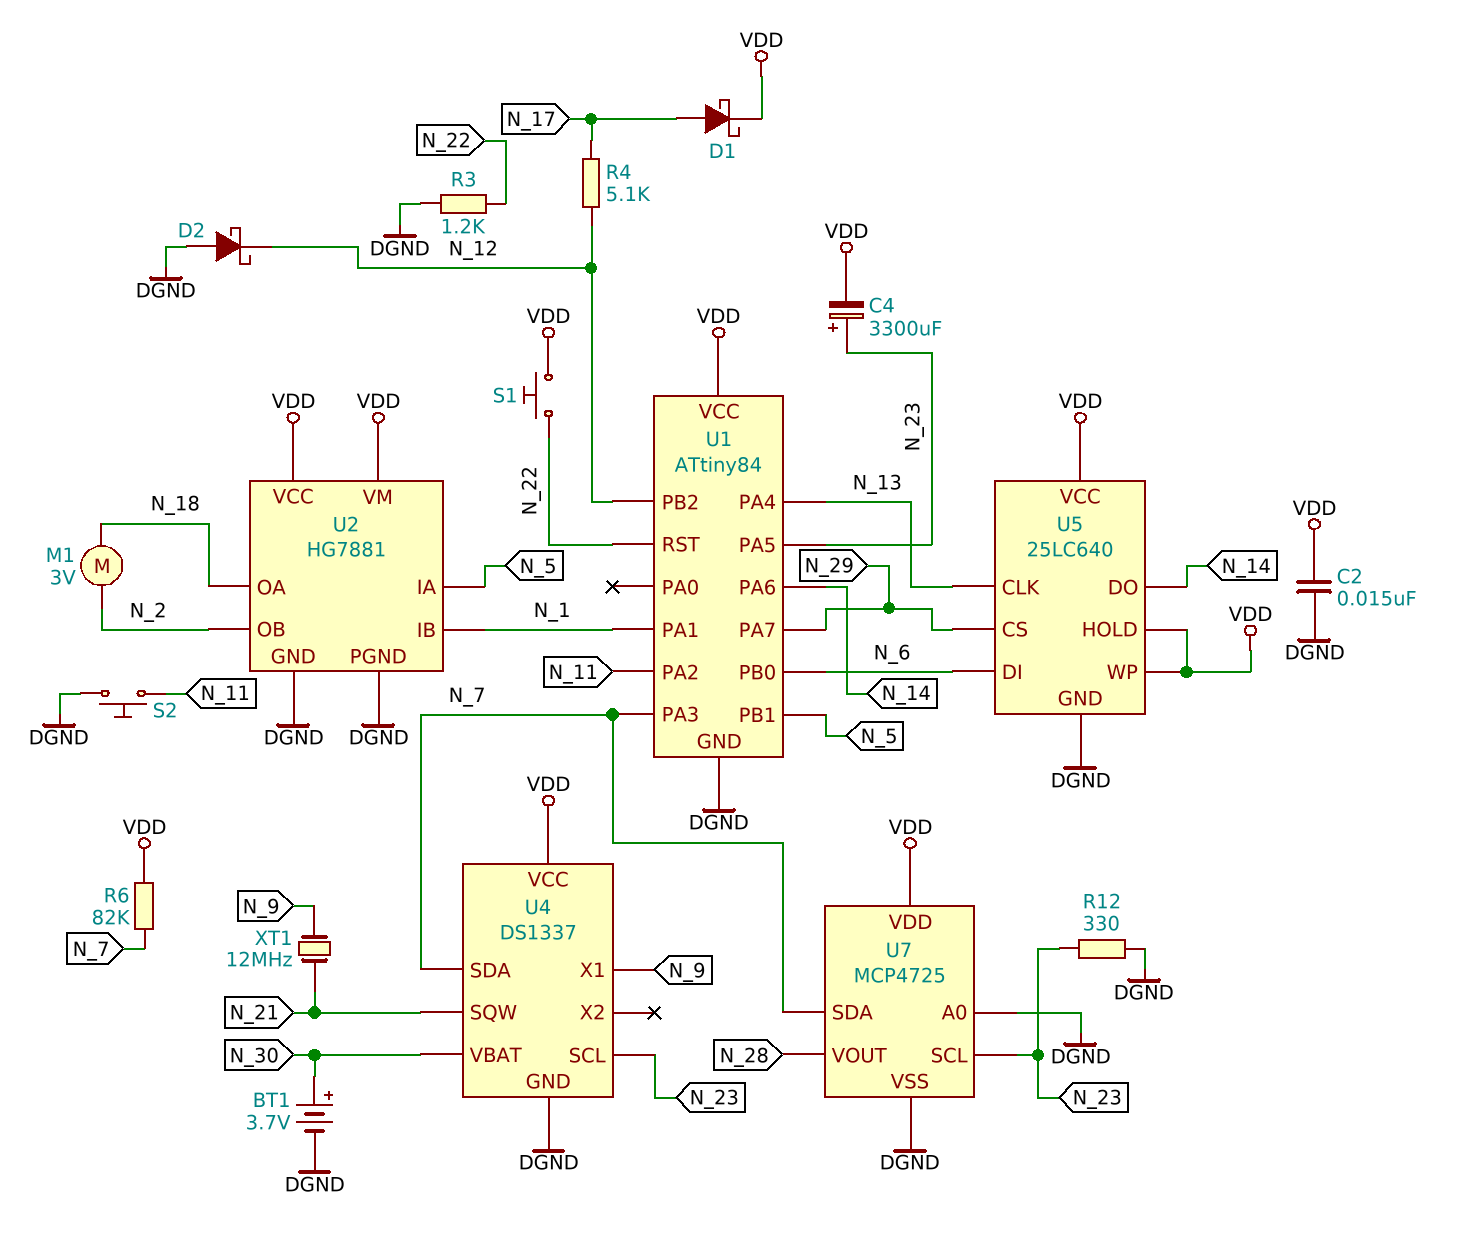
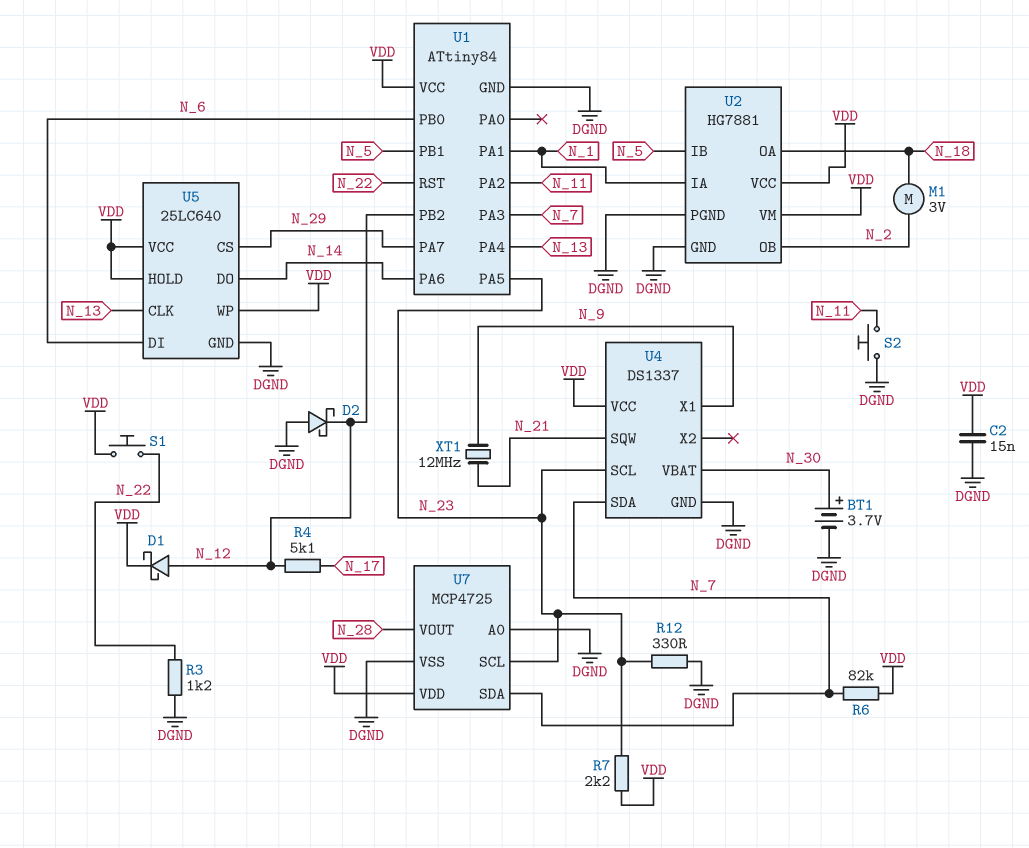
C4: 3300uF (plus N_23, minus VDD) -> none
D1: schottky (A N_17, K VDD) -> schottky (A N_12, K VDD)
R7: none -> 2.2k (N_23, VDD)
U2 pin IA: N_5 -> N_1
U2 pin IB: N_1 -> N_5

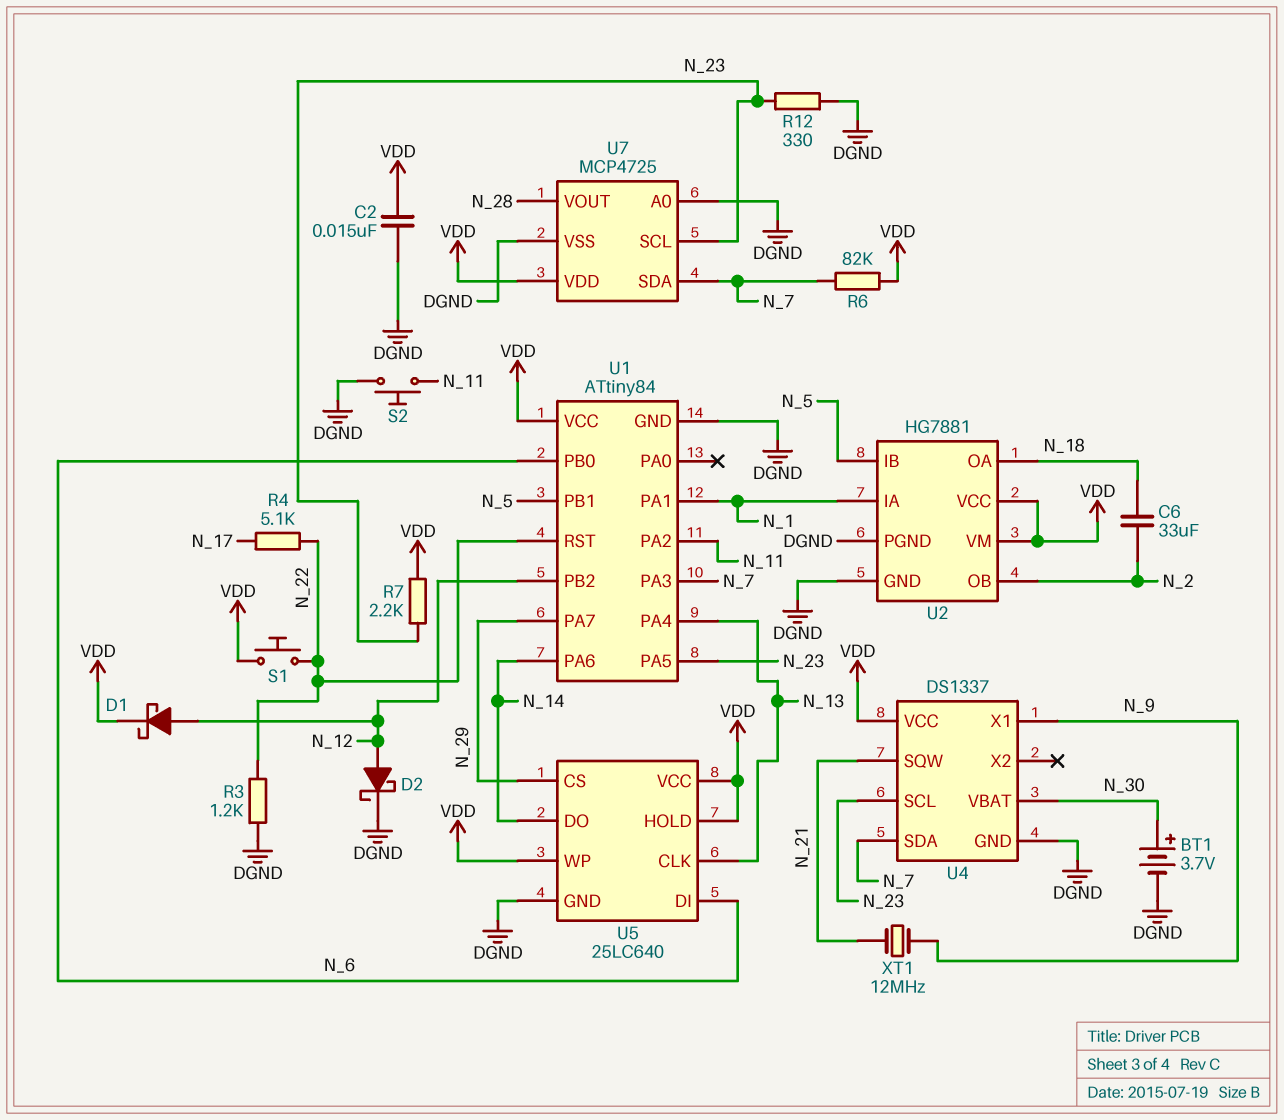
C6: none -> 33uF (N_2, N_18)
D2: schottky (A DGND, K N_12) -> schottky (A N_12, K DGND)
M1: motor 3V (N_2, N_18) -> none
R4: 5.1k (N_12, N_17) -> 5.1k (N_17, N_22)

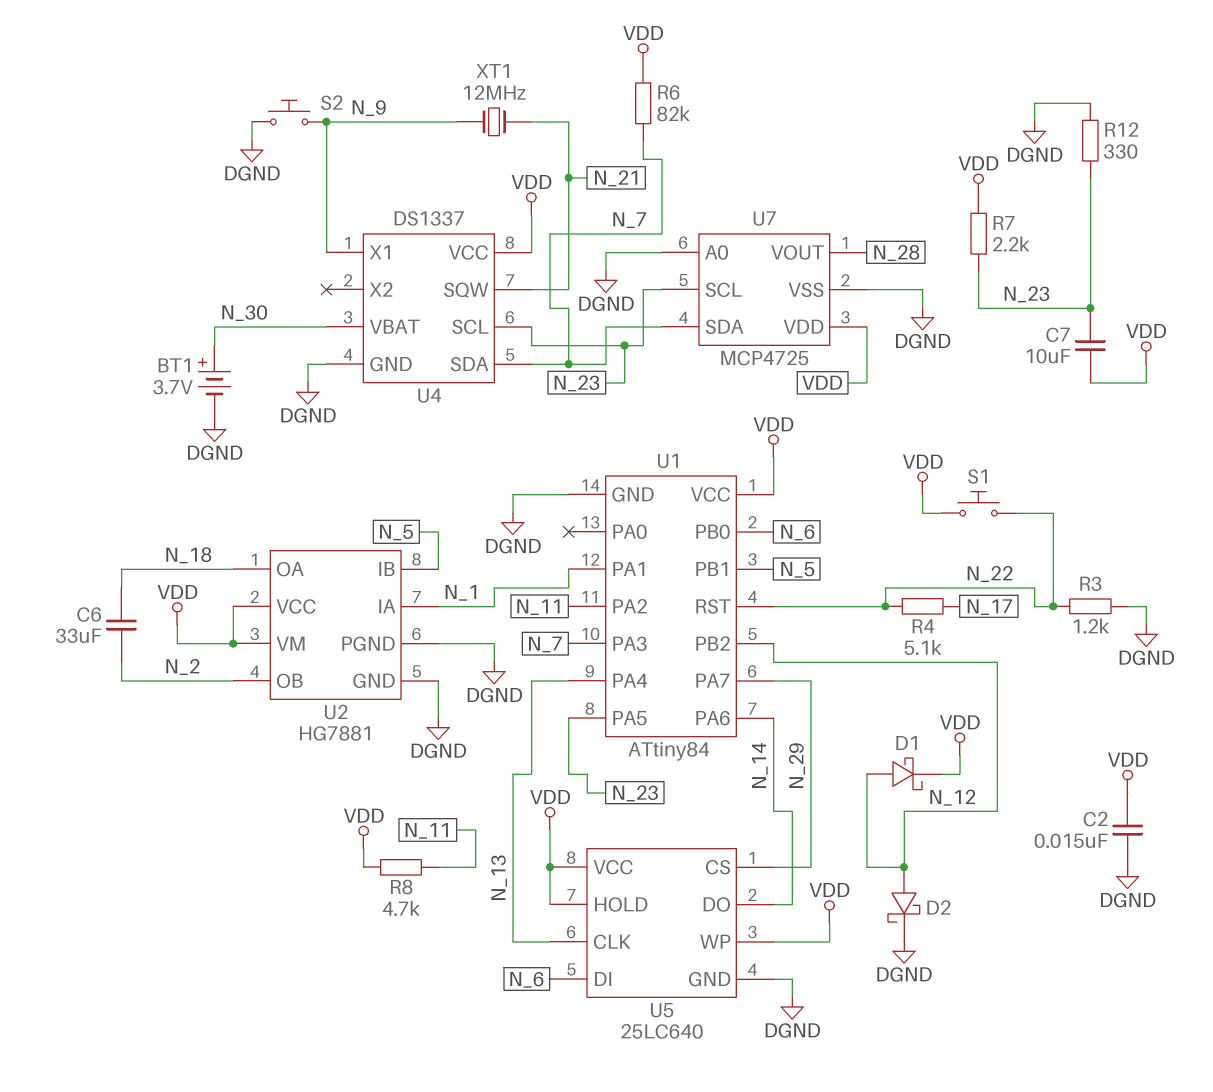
C7: none -> 10uF (N_23, VDD)
R8: none -> 4.7k (N_11, VDD)
S2: button (DGND, N_11) -> button (DGND, N_9)

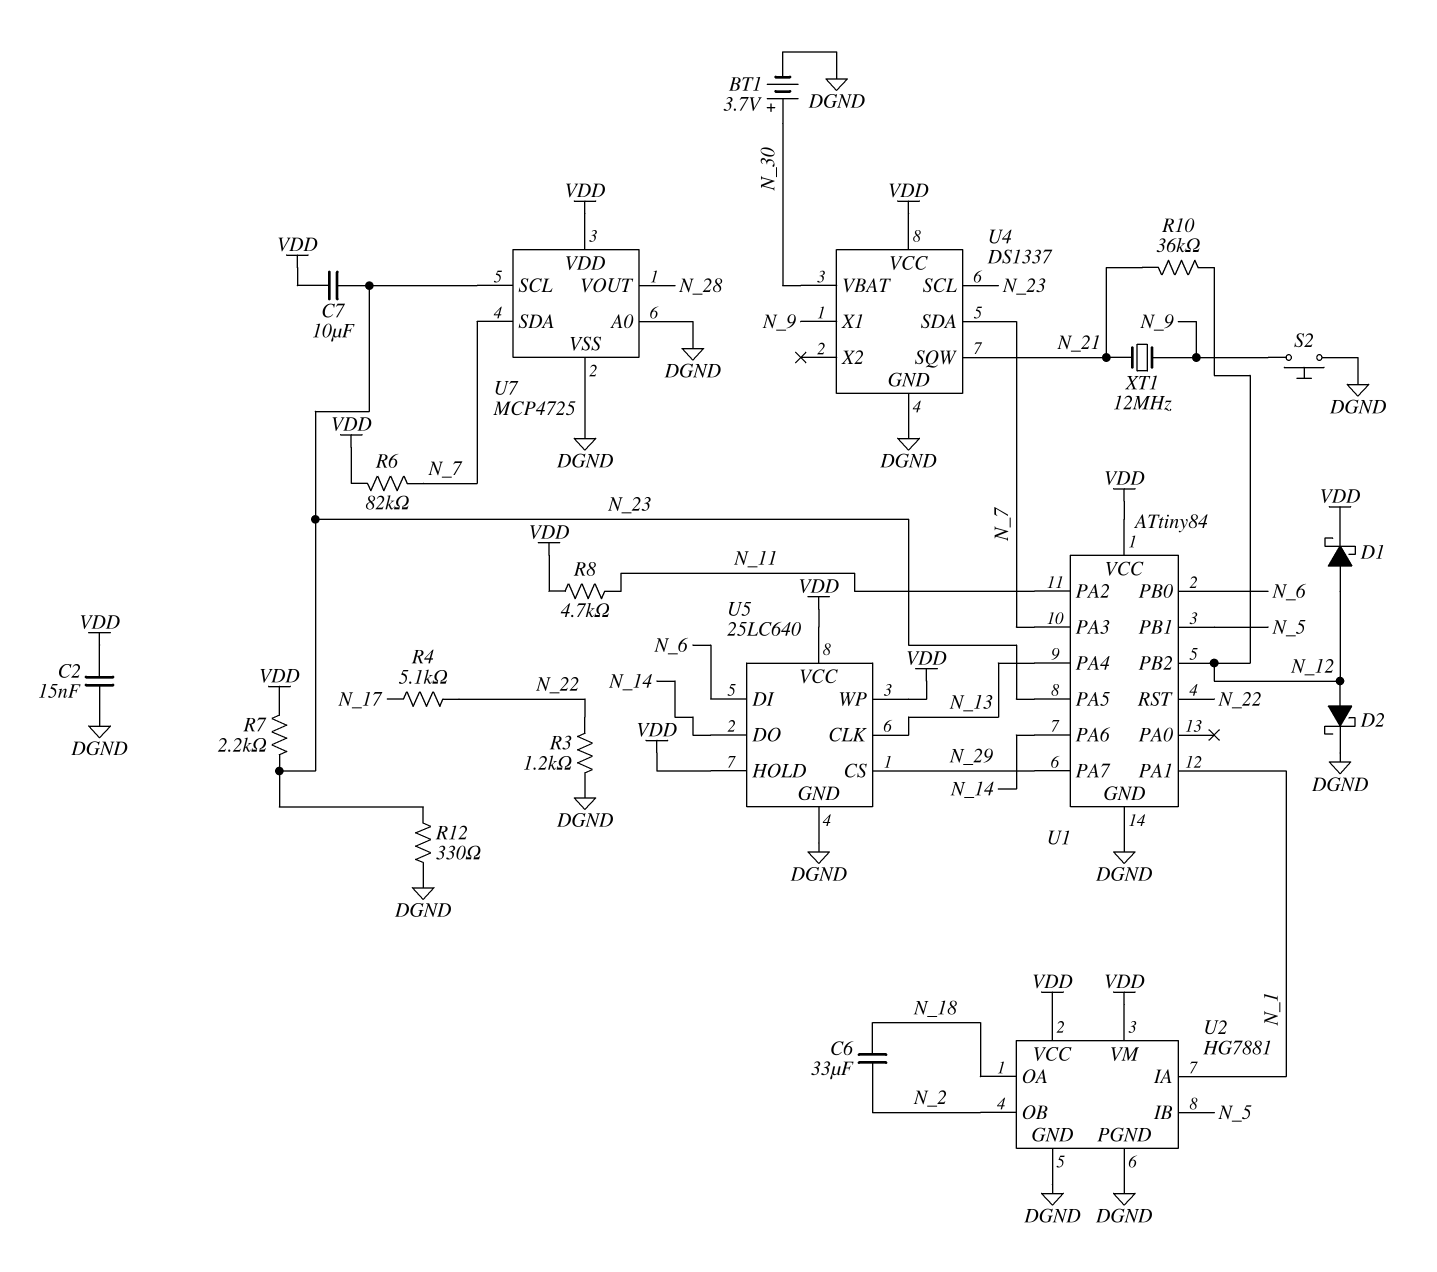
R10: none -> 36k (N_12, N_21)
S1: button (N_22, VDD) -> none

